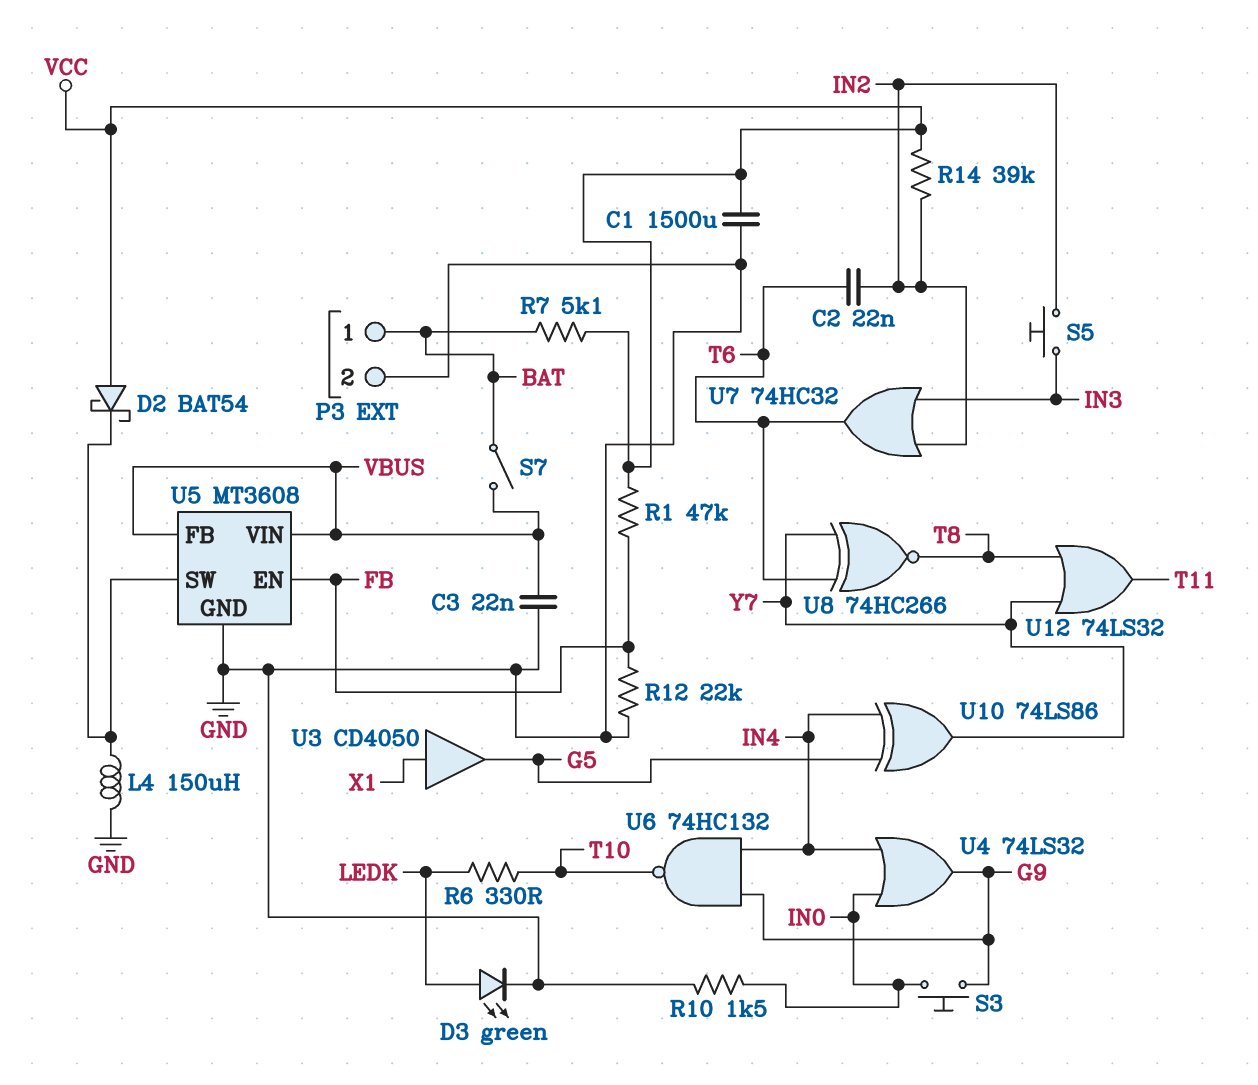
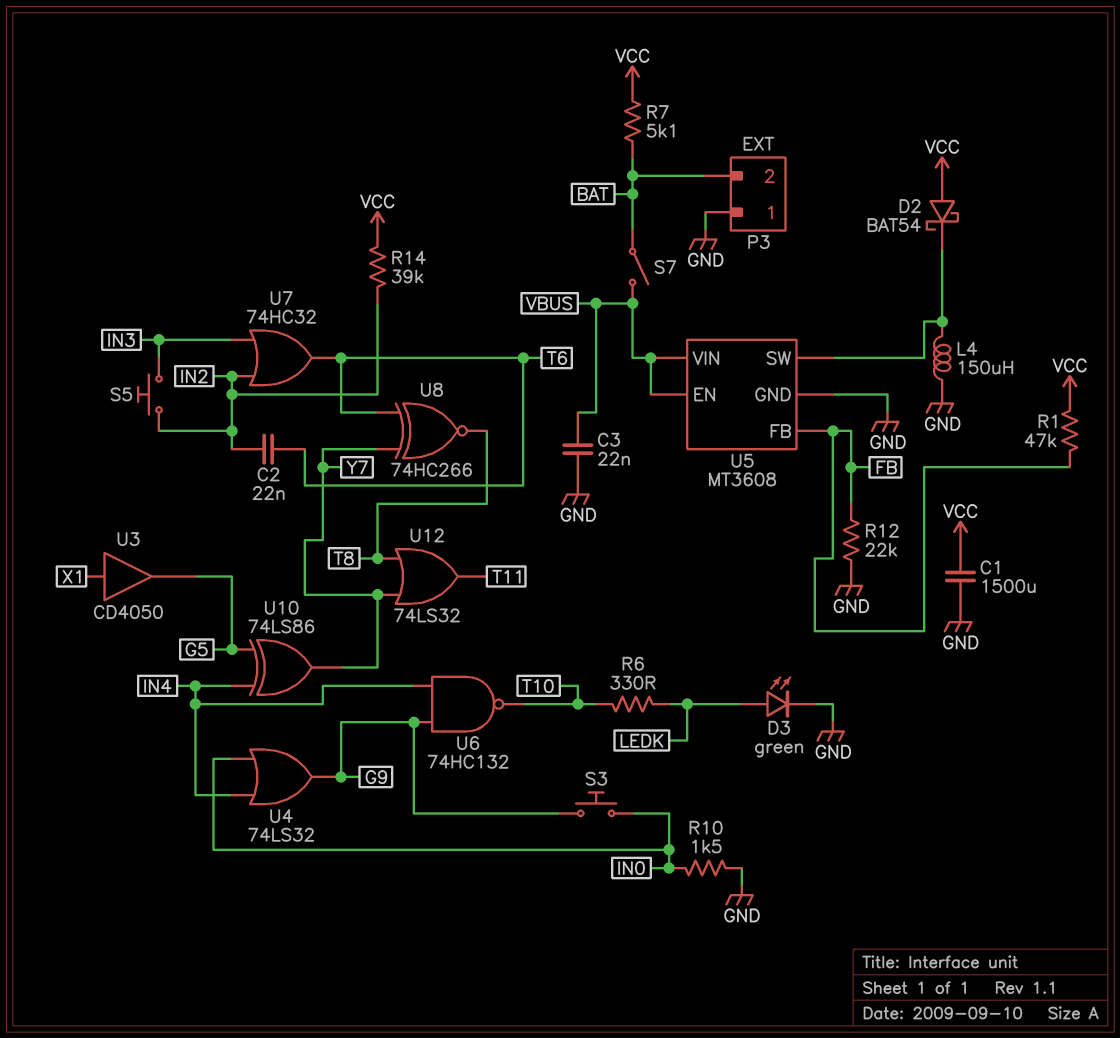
P3 pin 1: BAT -> GND
P3 pin 2: GND -> BAT
U5 pin EN: FB -> VBUS
U5 pin FB: VBUS -> FB

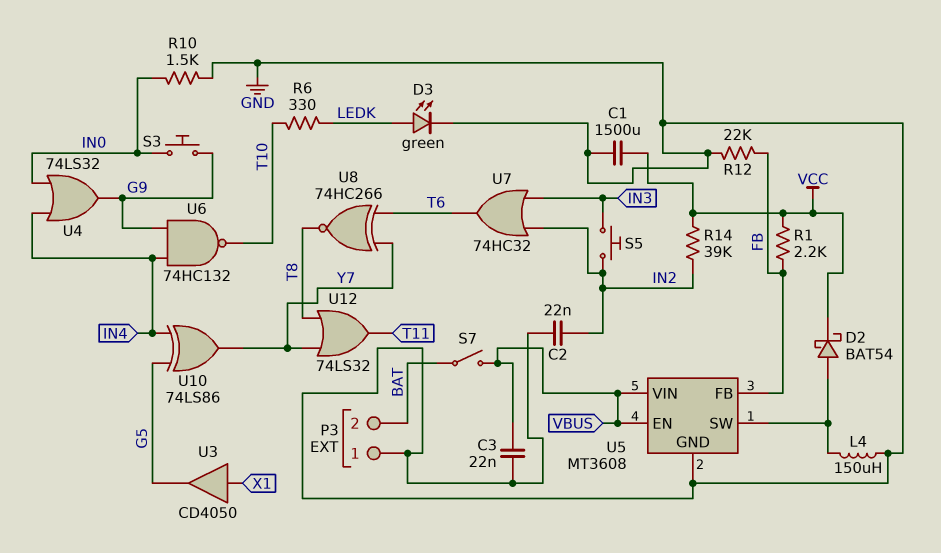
C2: 22nF (IN2, T6) -> 22nF (GND, IN2)
D2: schottky BAT54 (A VCC, K U5/SW) -> schottky BAT54 (A U5/SW, K VCC)
R1: 47k (FB, VCC) -> 2.2k (FB, VCC)
R7: 5.1k (BAT, VCC) -> none

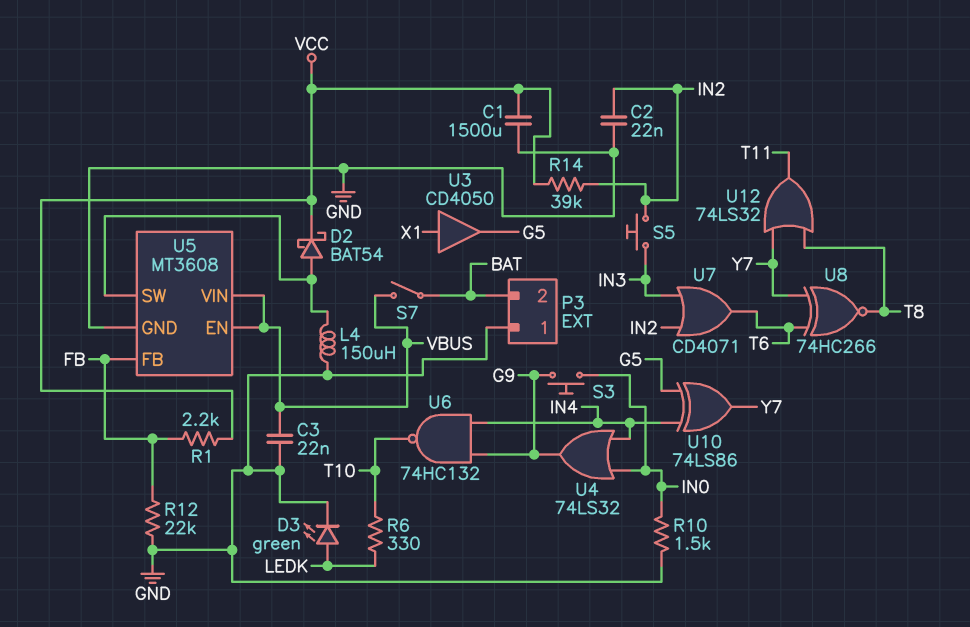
U7: OR 74HC32 (in IN2, in IN3, out T6) -> OR CD4071 (in IN2, in IN3, out T6)

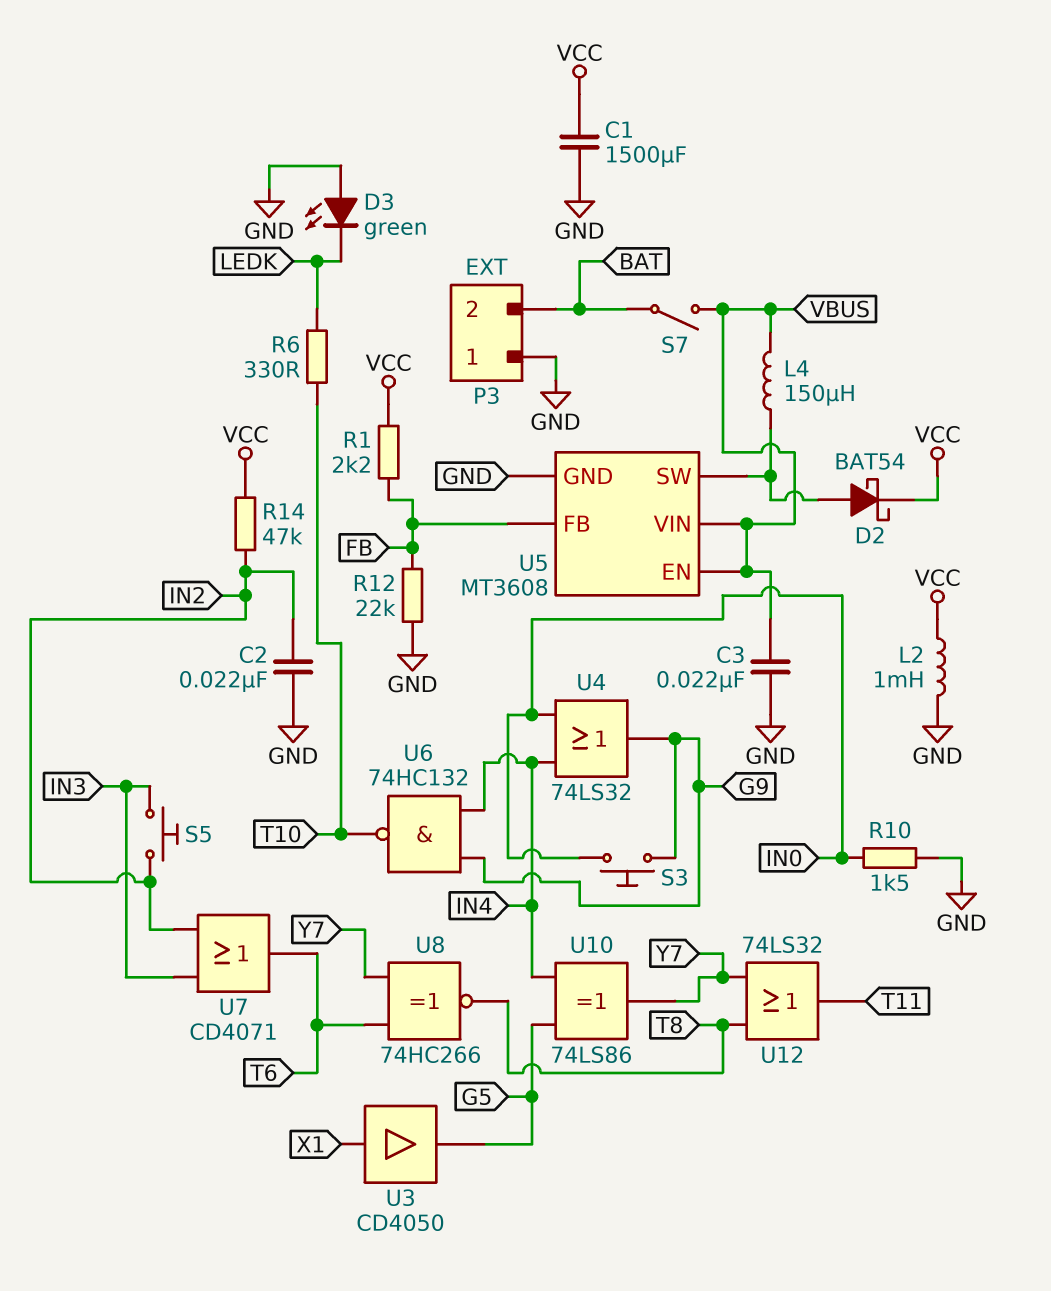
D3: LED green (A LEDK, K GND) -> LED green (A GND, K LEDK)
L2: none -> 1mH (GND, VCC)
L4: 150uH (GND, U5/SW) -> 150uH (U5/SW, VBUS)
R14: 39k (IN2, VCC) -> 47k (IN2, VCC)

